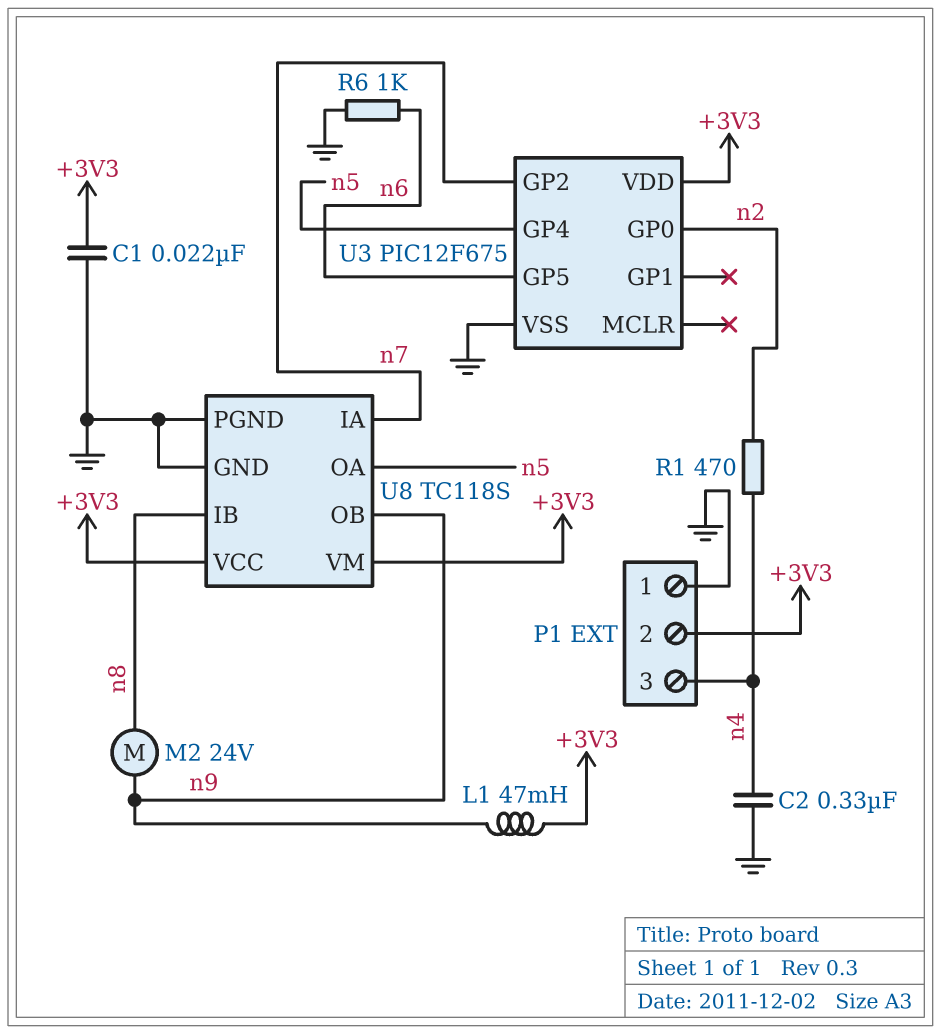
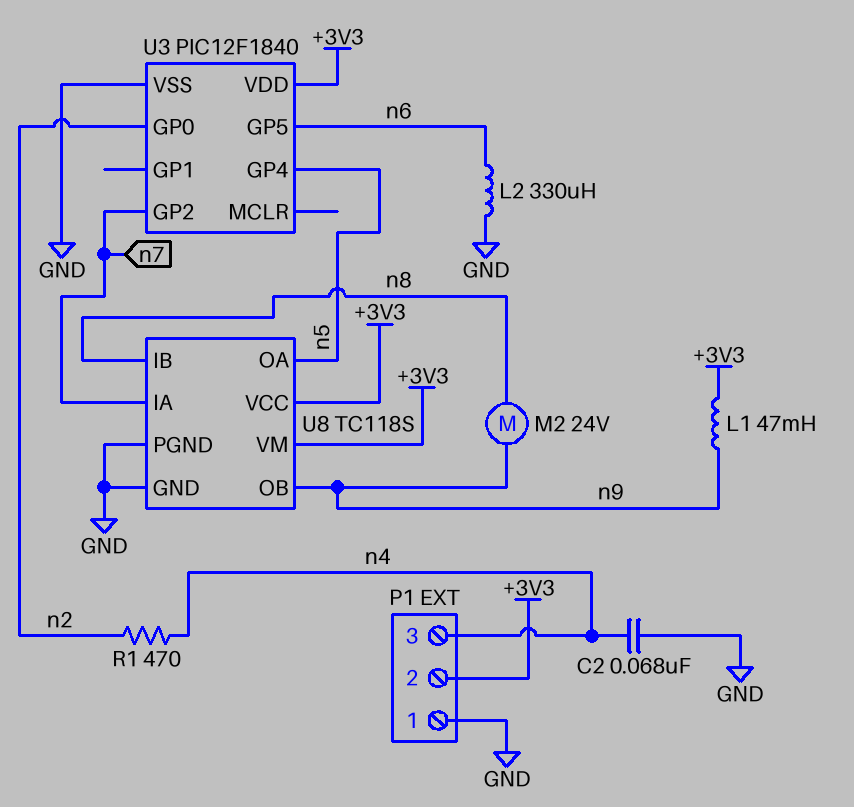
C1: 22nF (+3V3, GND) -> none
C2: 330nF (GND, n4) -> 68nF (GND, n4)
L2: none -> 330uH (GND, n6)
R6: 1k (GND, n6) -> none
U3: PIC12F675 -> PIC12F1840

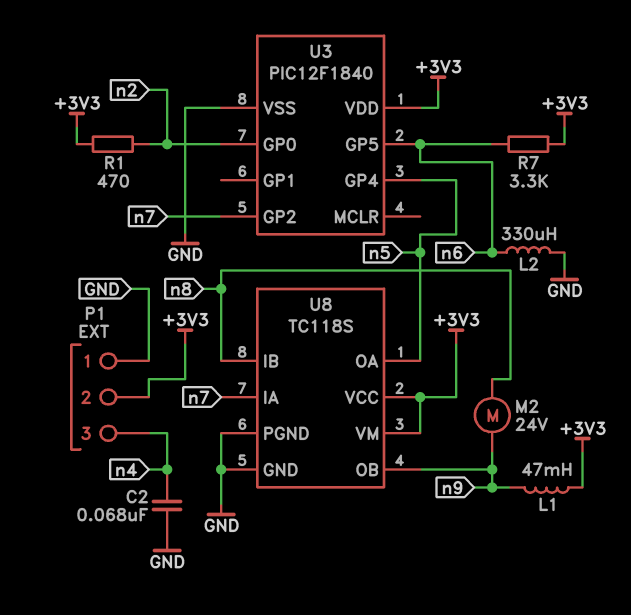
R1: 470 (n2, n4) -> 470 (+3V3, n2)
R7: none -> 3.3k (+3V3, n6)

